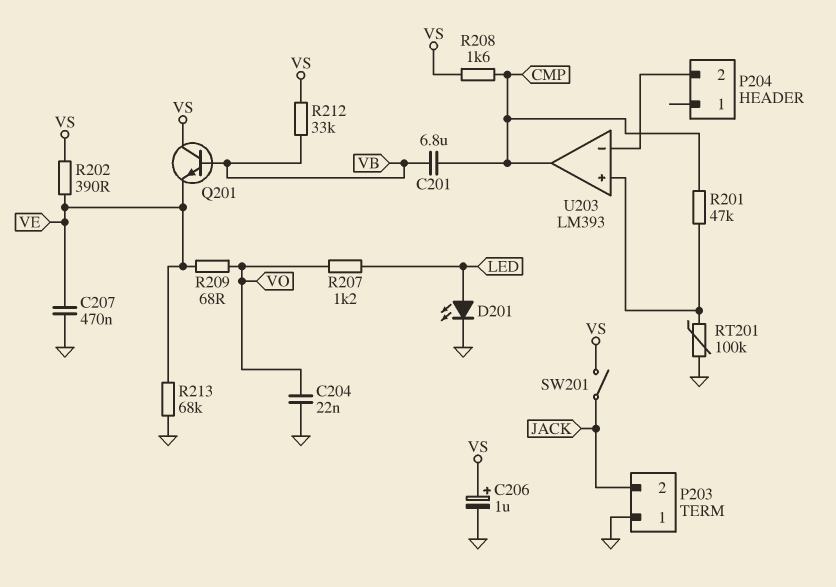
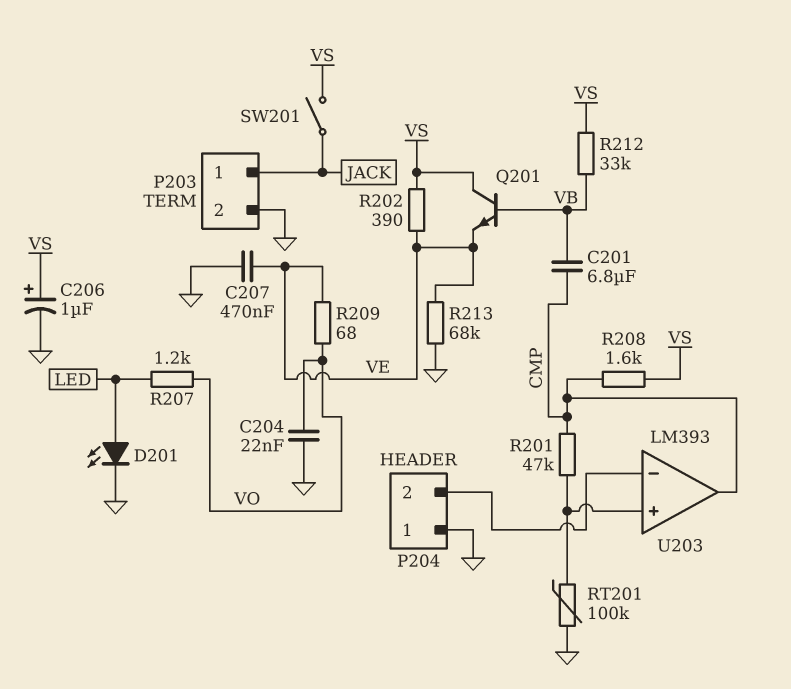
P203 pin 1: GND -> JACK
P203 pin 2: JACK -> GND
P204 pin 1: none -> GND

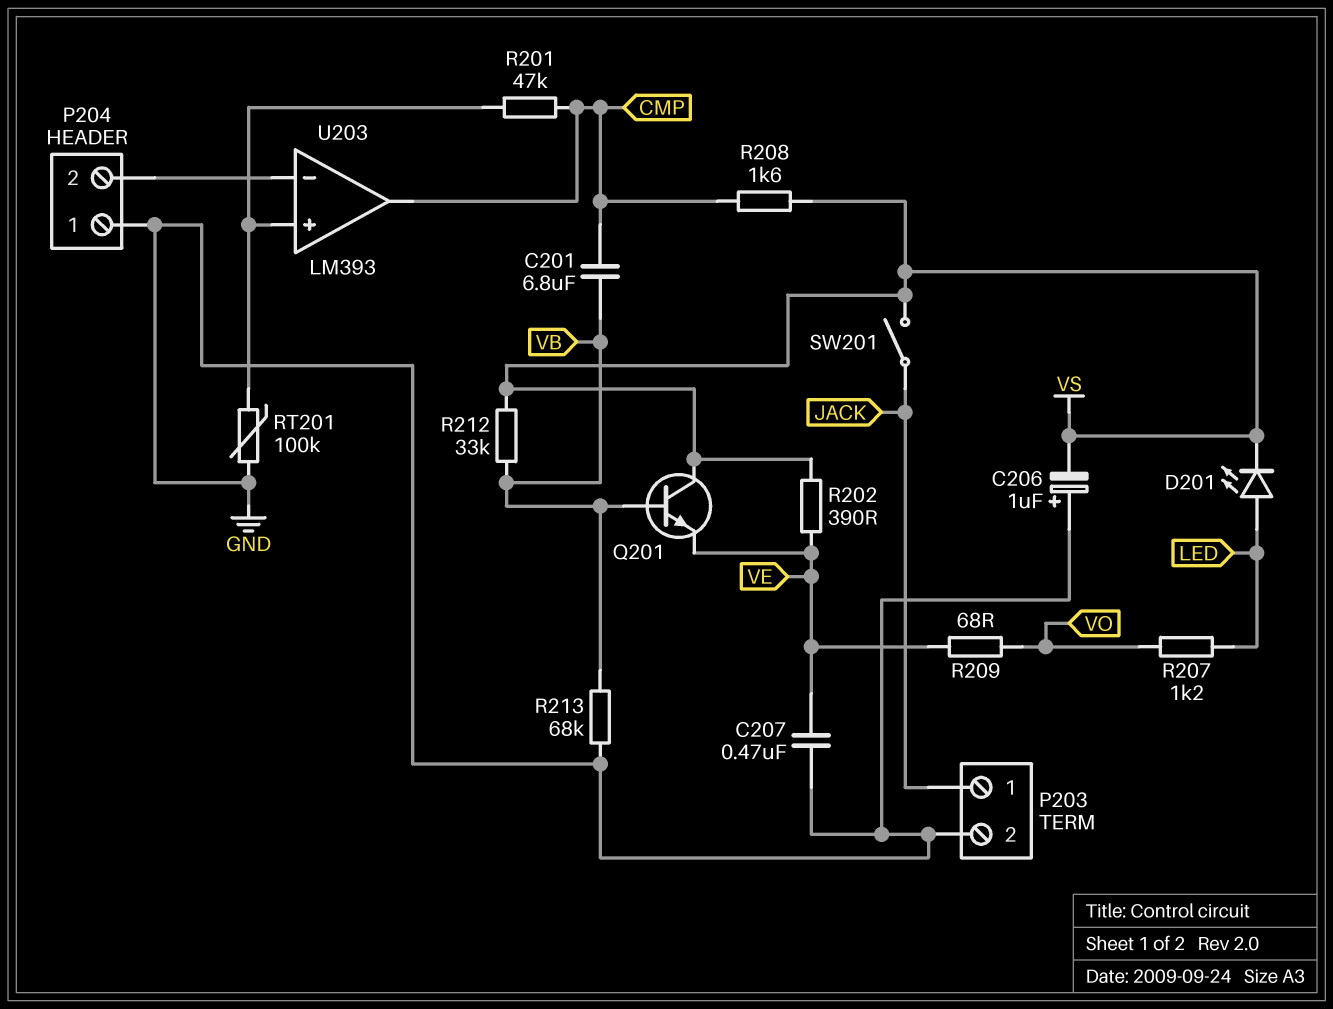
C204: 22nF (GND, VO) -> none
C206: 1uF (plus VS, minus GND) -> 1uF (plus GND, minus VS)
D201: LED (A LED, K GND) -> LED (A LED, K VS)
R213: 68k (GND, VE) -> 68k (GND, VB)

